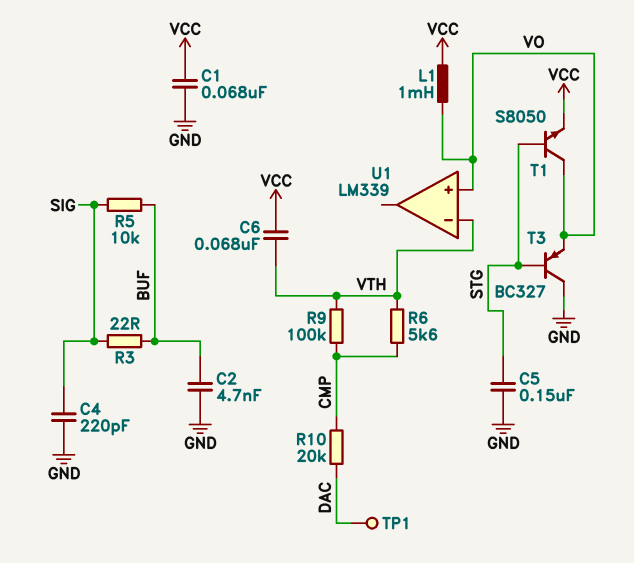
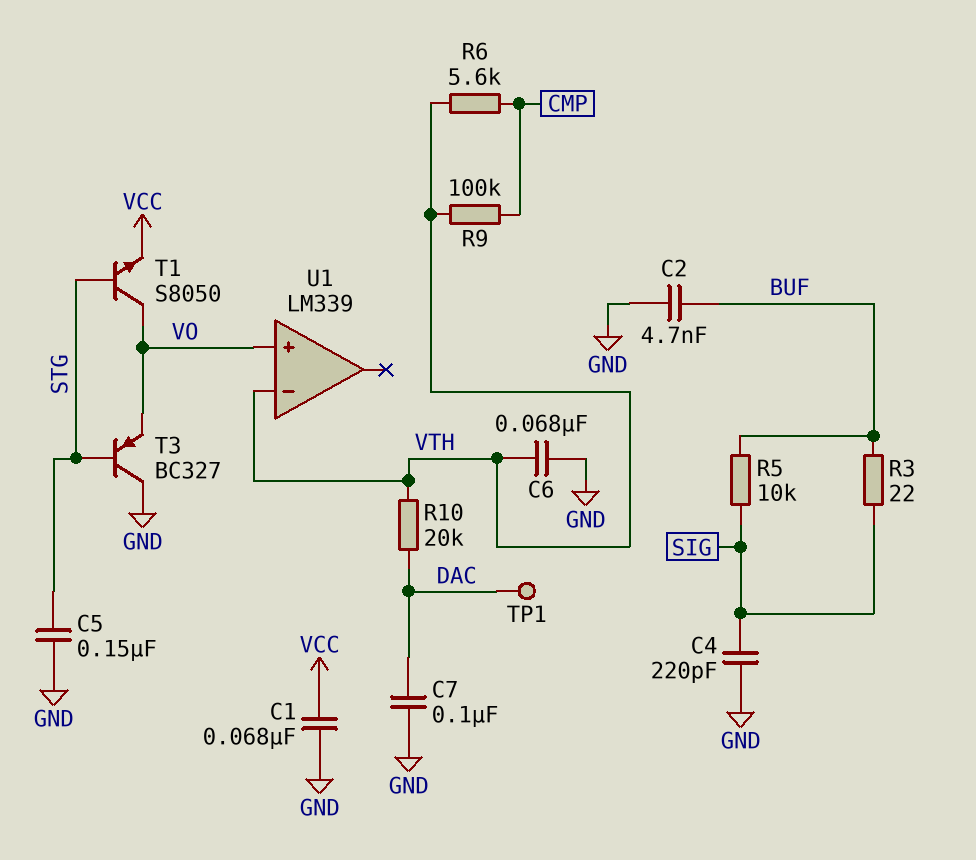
C6: 68nF (VCC, VTH) -> 68nF (GND, VTH)
C7: none -> 100nF (DAC, GND)
L1: 1mH (VCC, VO) -> none
R10: 20k (CMP, DAC) -> 20k (DAC, VTH)

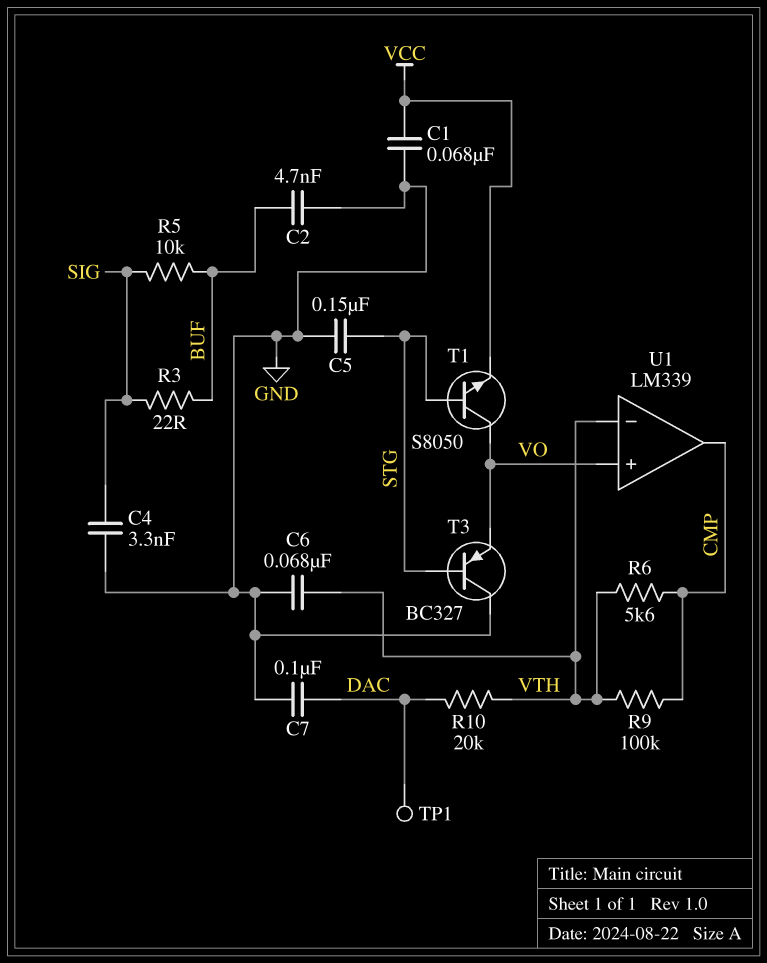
C4: 220pF (GND, SIG) -> 3.3nF (GND, SIG)
U1 pin out: none -> CMP

